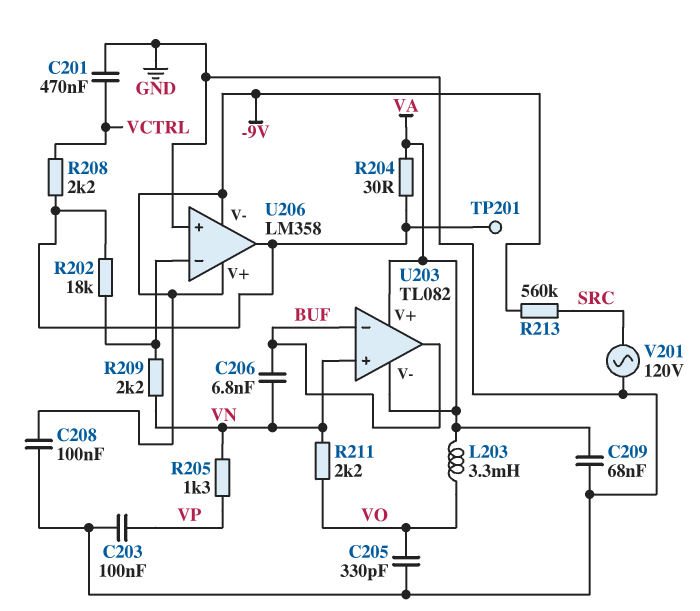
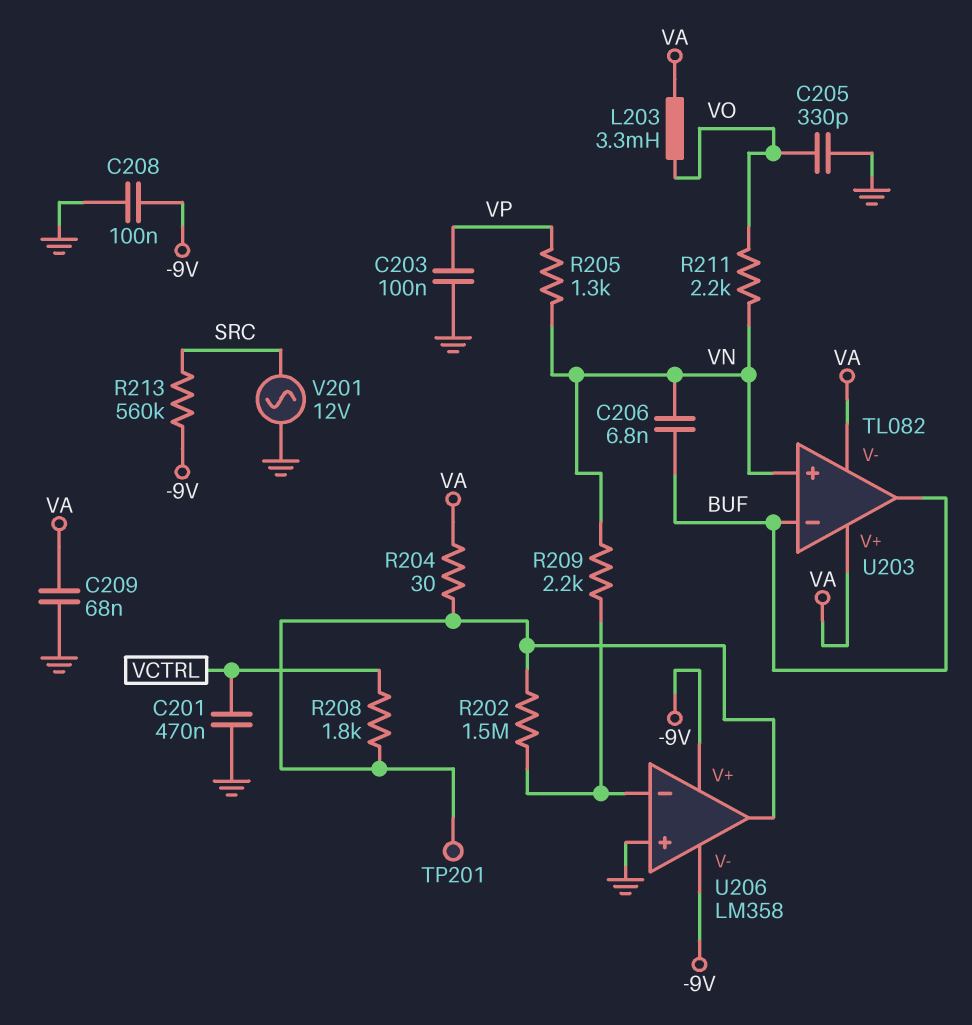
R202: 18k (U206/in-, U206/out) -> 1.5M (U206/in-, U206/out)
R208: 2.2k (U206/out, VCTRL) -> 1.8k (U206/out, VCTRL)
V201: AC 120V (GND, SRC) -> AC 12V (GND, SRC)

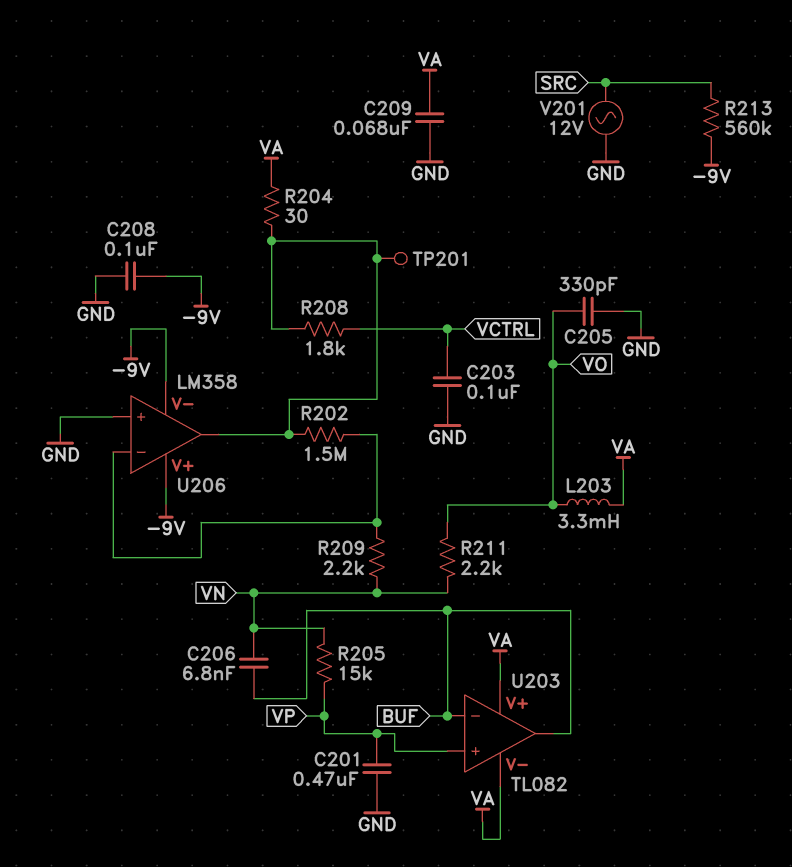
C201: 470nF (GND, VCTRL) -> 470nF (GND, VP)
C203: 100nF (GND, VP) -> 100nF (GND, VCTRL)
R205: 1.3k (VN, VP) -> 15k (VN, VP)
U203 pin in+: VN -> VP

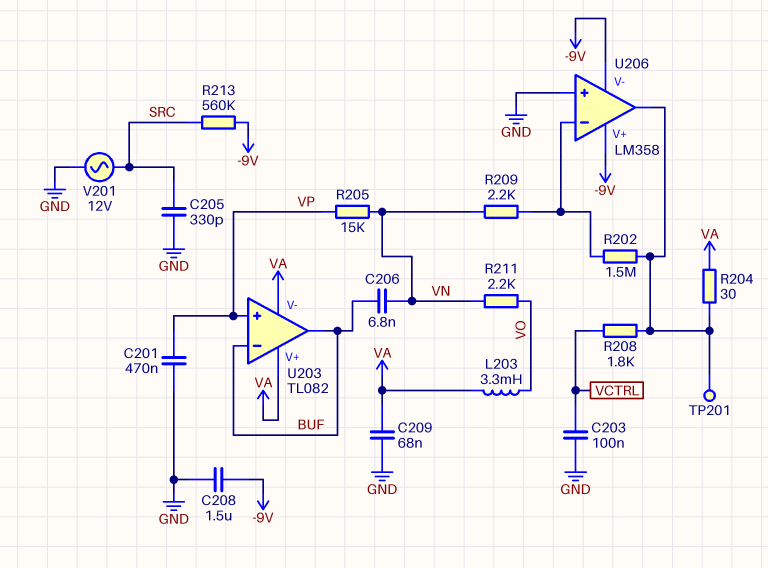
C205: 330pF (GND, VO) -> 330pF (GND, SRC)
C208: 100nF (-9V, GND) -> 1.5uF (-9V, GND)

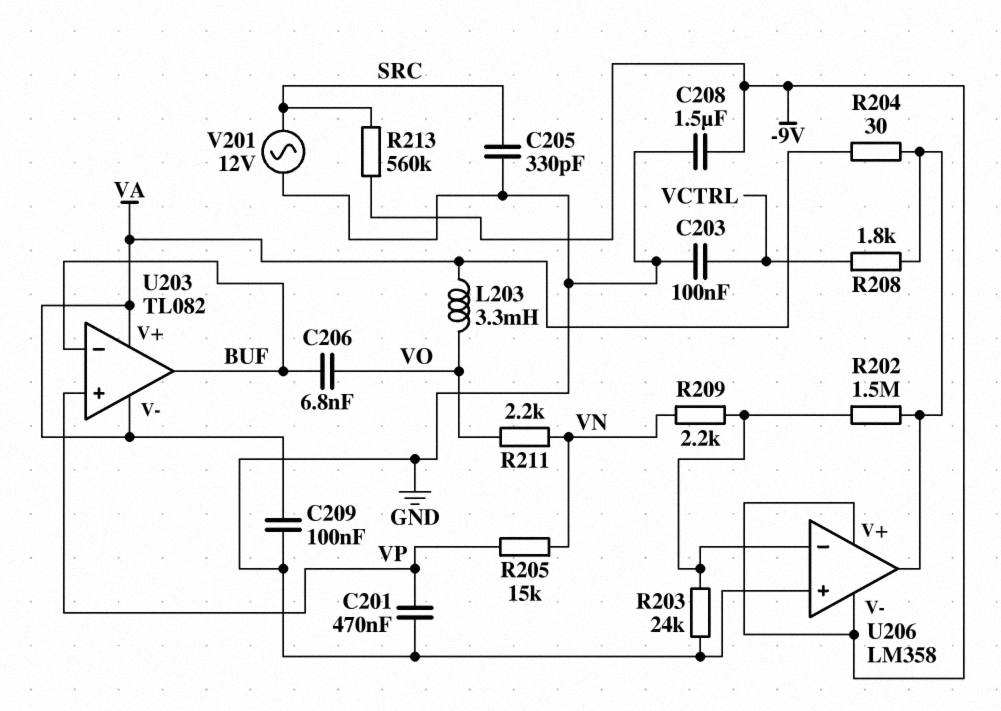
C206: 6.8nF (BUF, VN) -> 6.8nF (BUF, VO)
C209: 68nF (GND, VA) -> 100nF (GND, VA)
R203: none -> 24k (GND, U206/in-)
TP201: test point (U206/out) -> none

